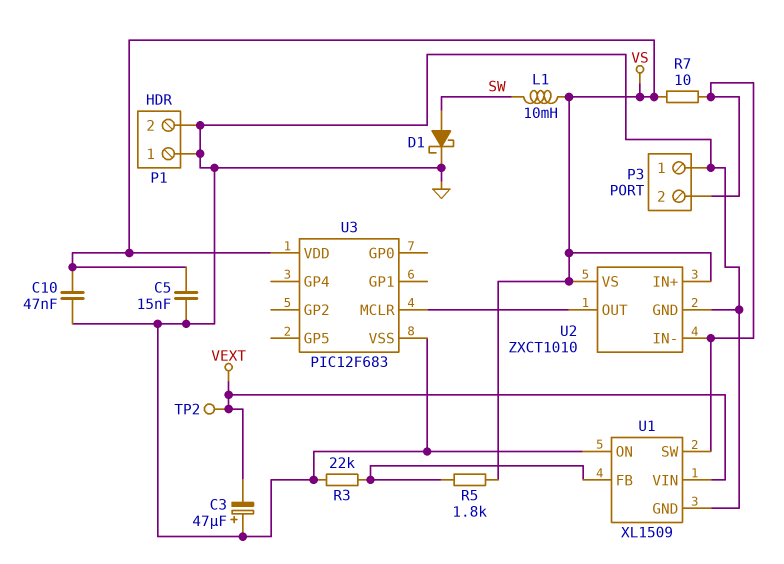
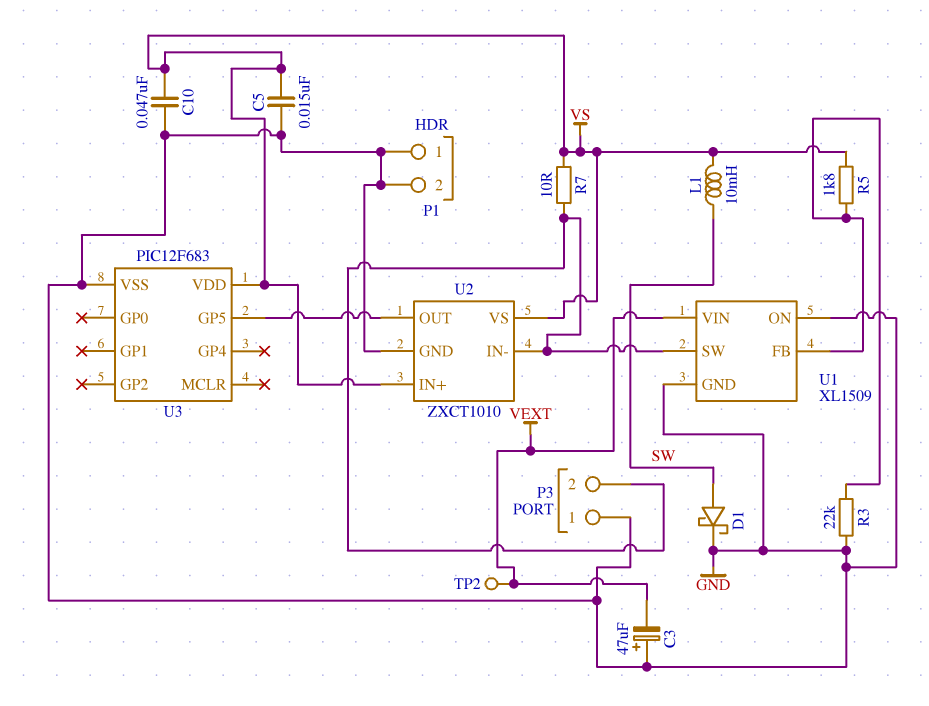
U3 pin GP5: none -> U2/OUT
U3 pin MCLR: U2/OUT -> none

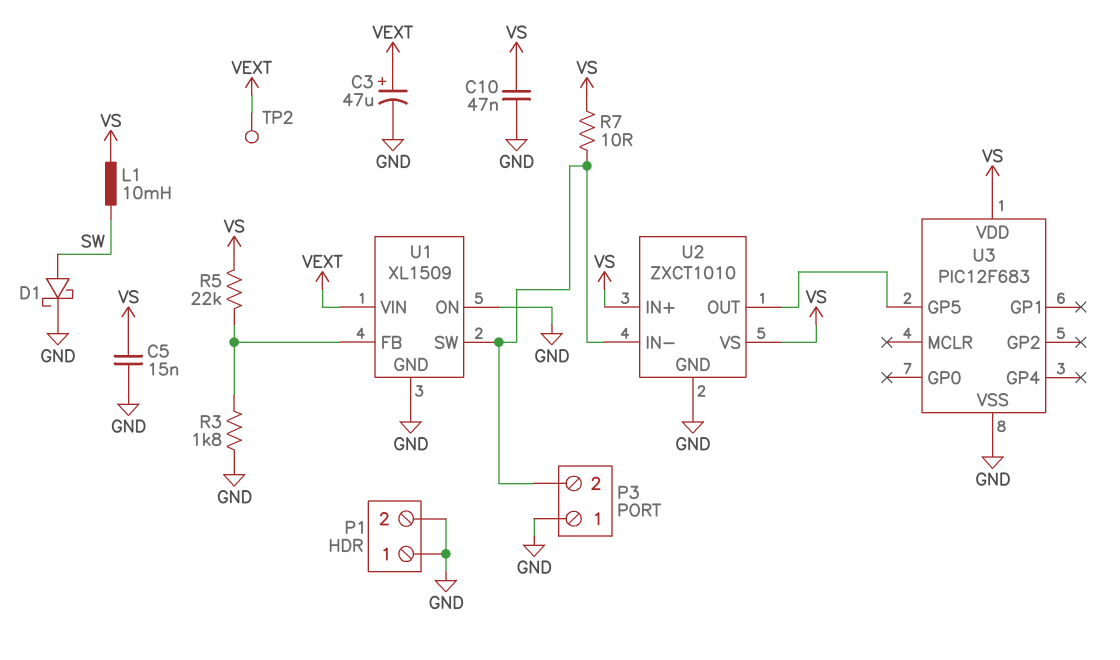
C3: 47uF (plus GND, minus VEXT) -> 47uF (plus VEXT, minus GND)
R3: 22k (GND, U1/FB) -> 1.8k (GND, U1/FB)
R5: 1.8k (U1/FB, VS) -> 22k (U1/FB, VS)

